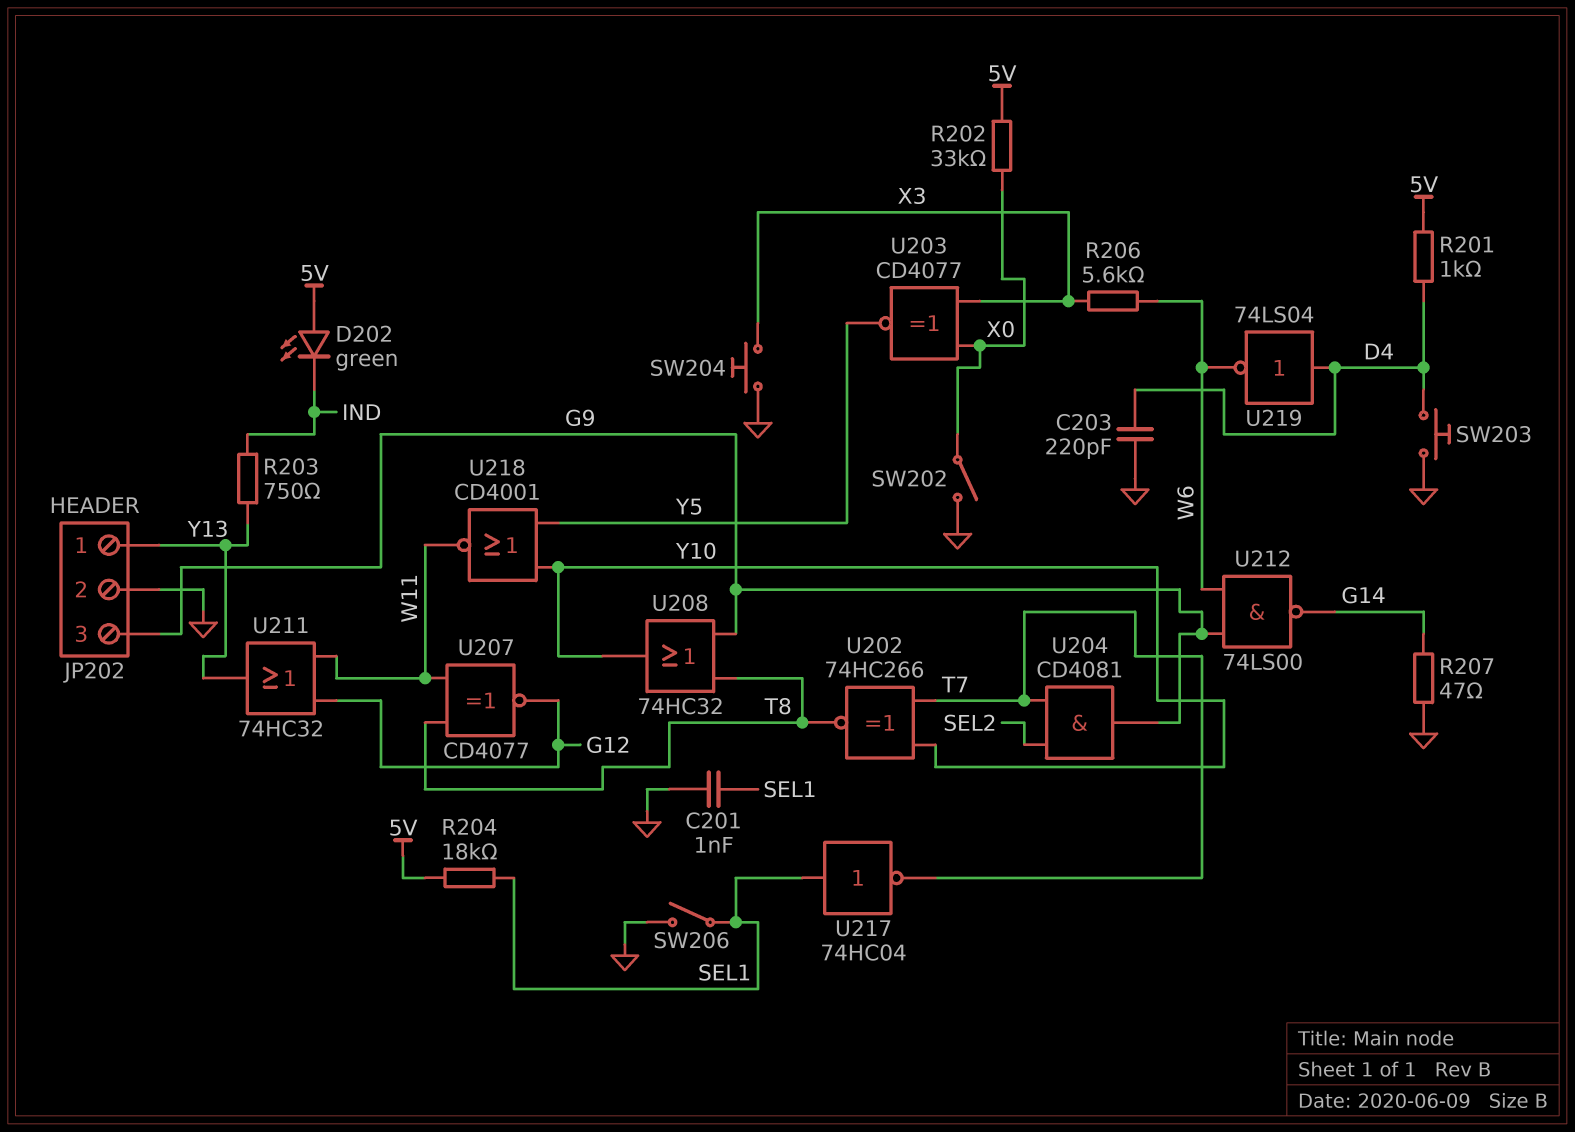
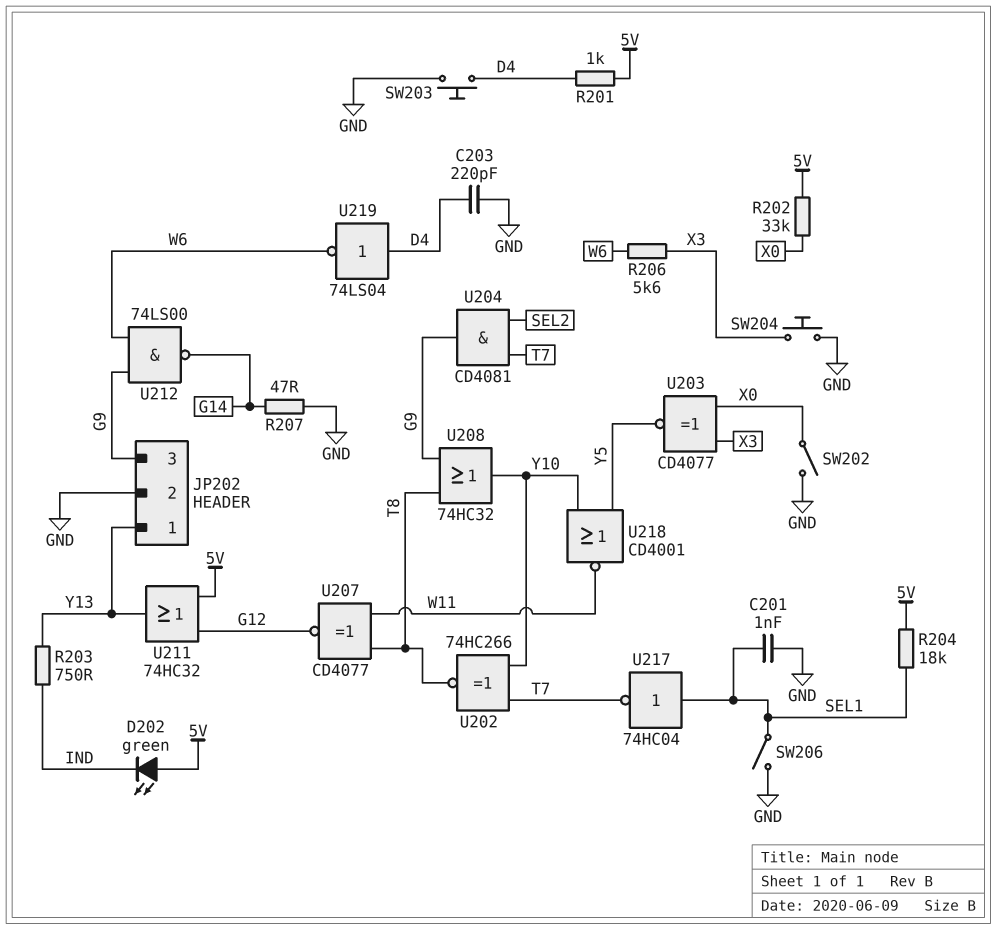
U211: OR 74HC32 (in G12, in W11, out Y13) -> OR 74HC32 (in 5V, in G12, out Y13)

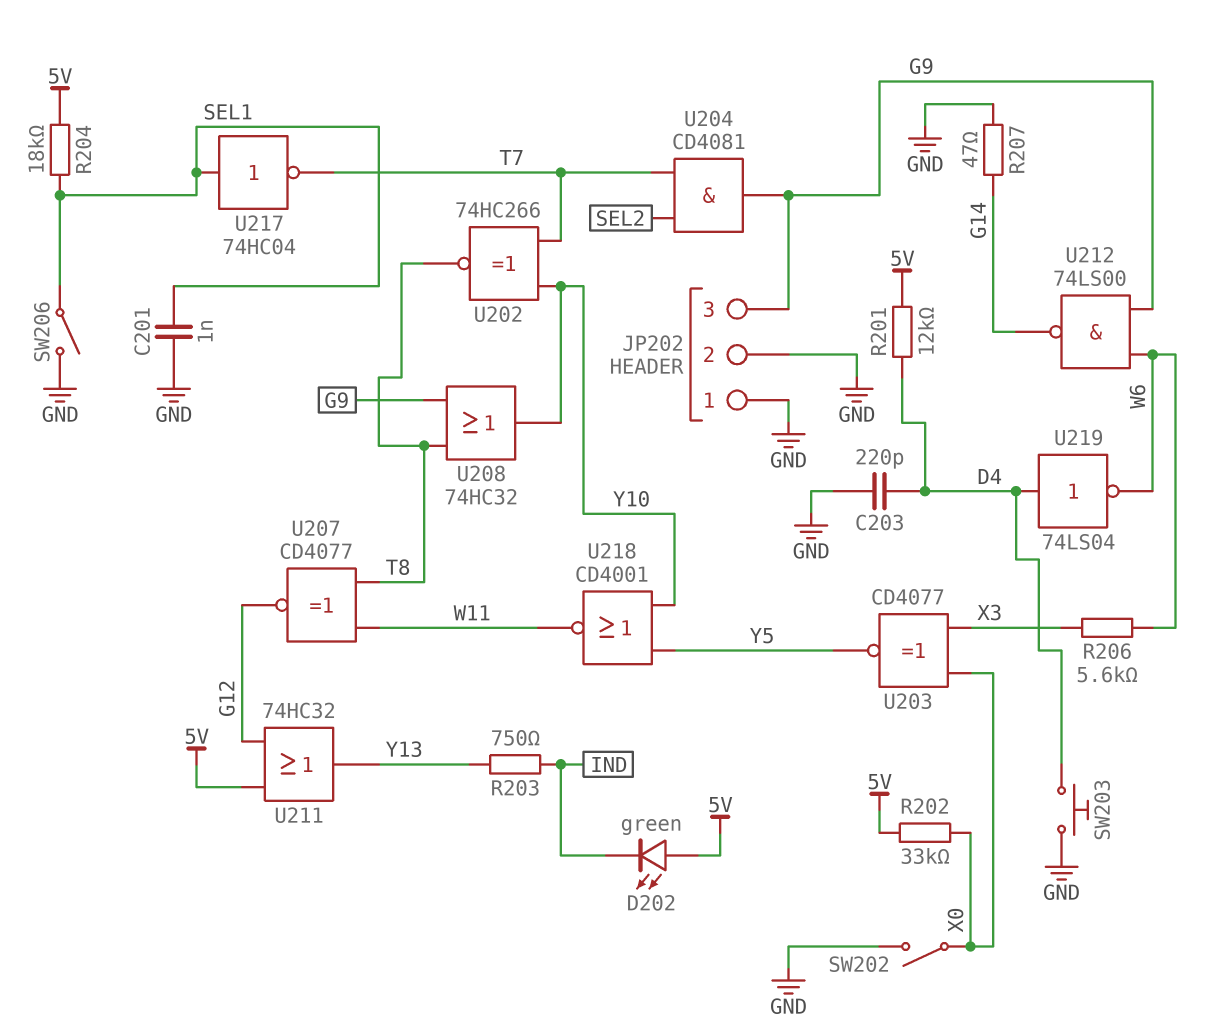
JP202 pin 1: Y13 -> GND
R201: 1k (5V, D4) -> 12k (5V, D4)
SW204: button (GND, X3) -> none

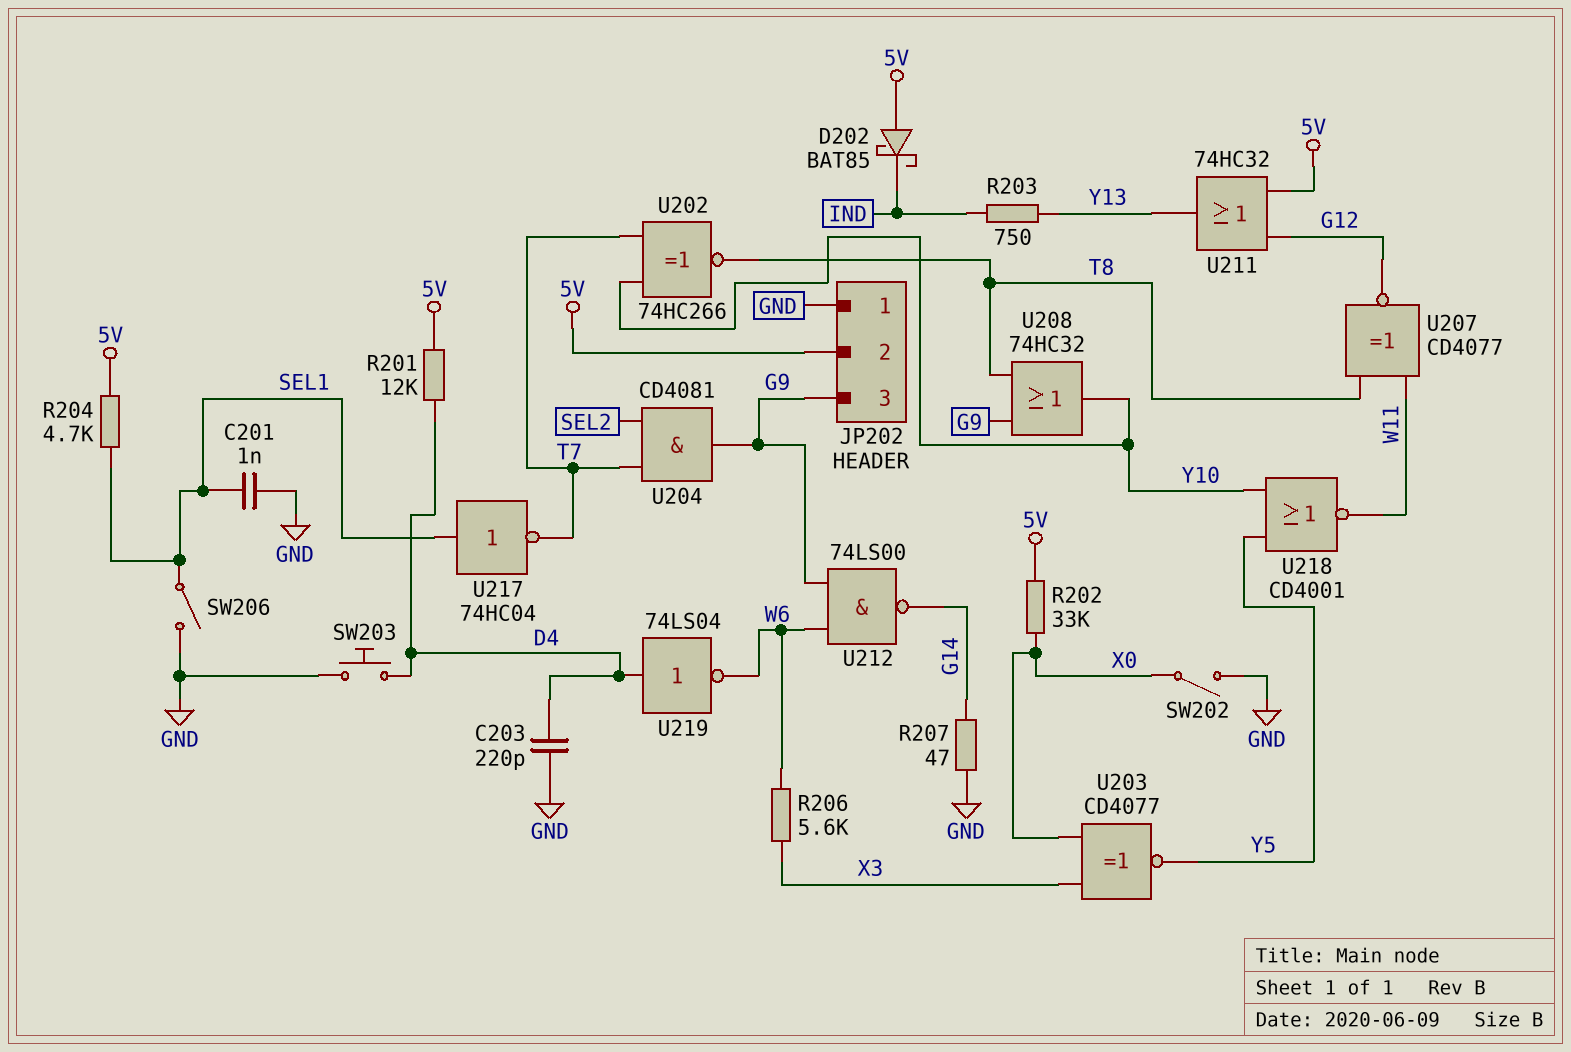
D202: LED green (A 5V, K IND) -> schottky BAT85 (A 5V, K IND)
JP202 pin 2: GND -> 5V
R204: 18k (5V, SEL1) -> 4.7k (5V, SEL1)

